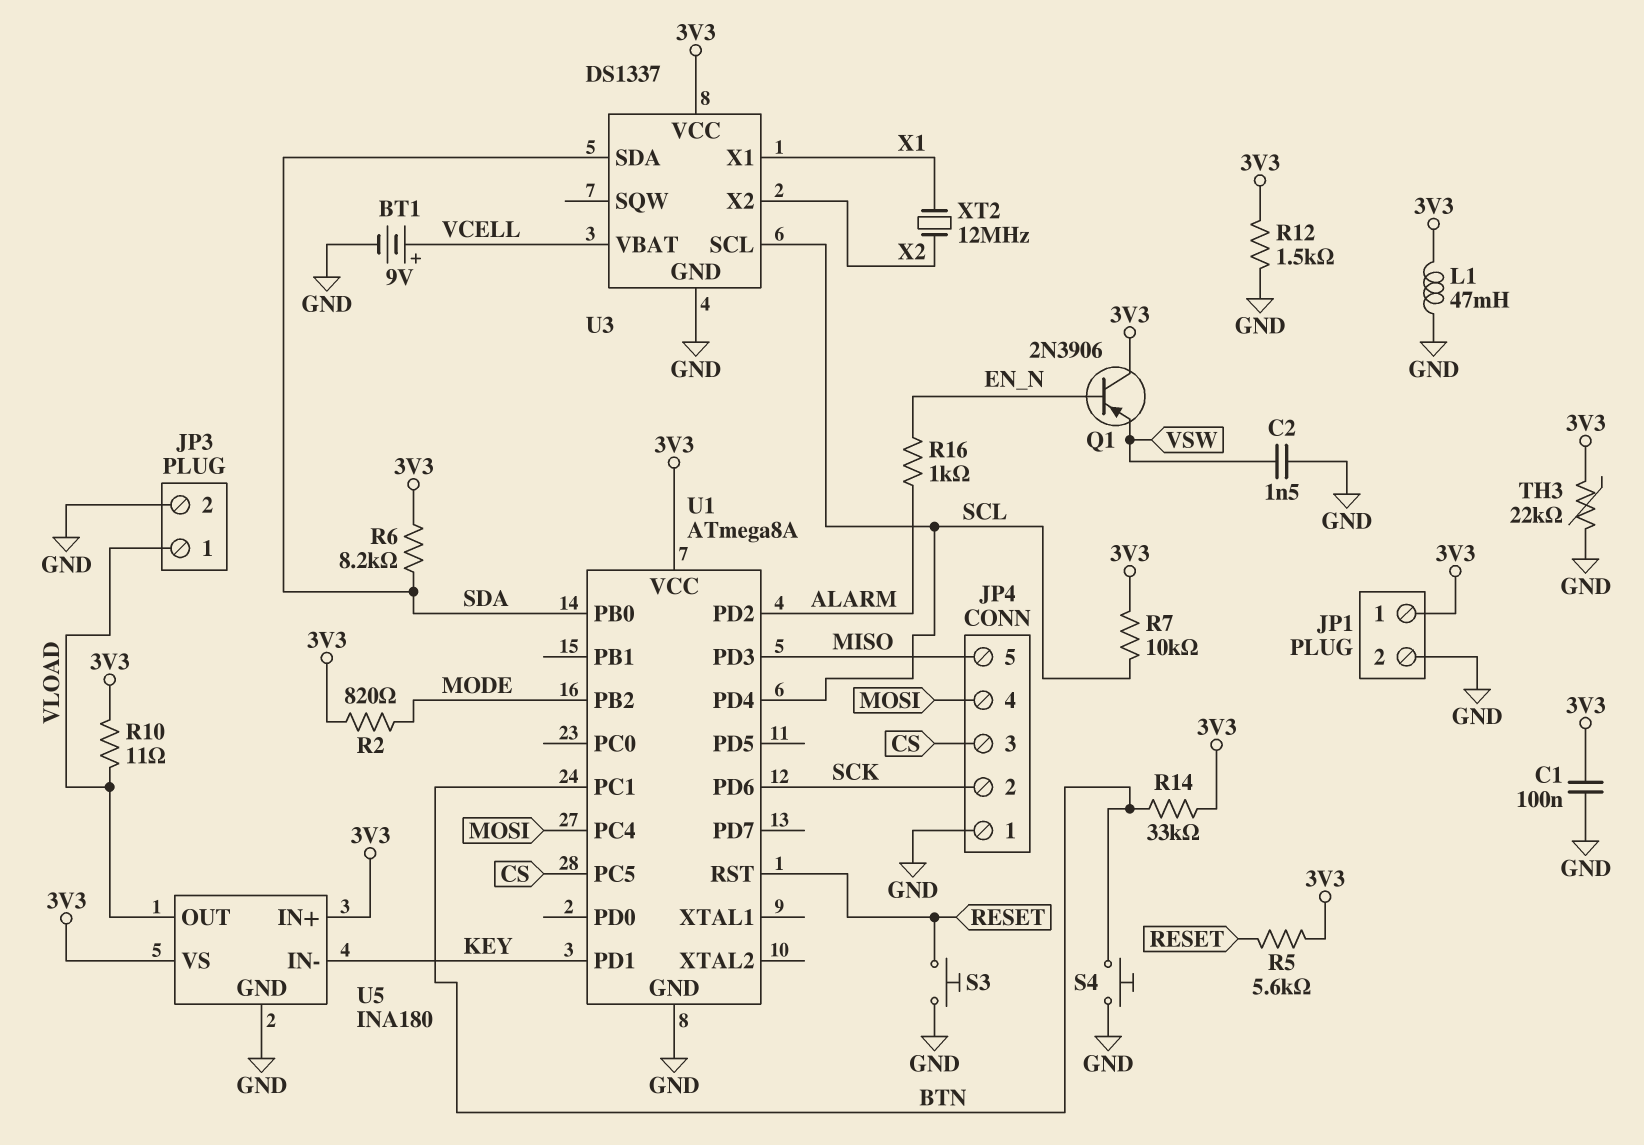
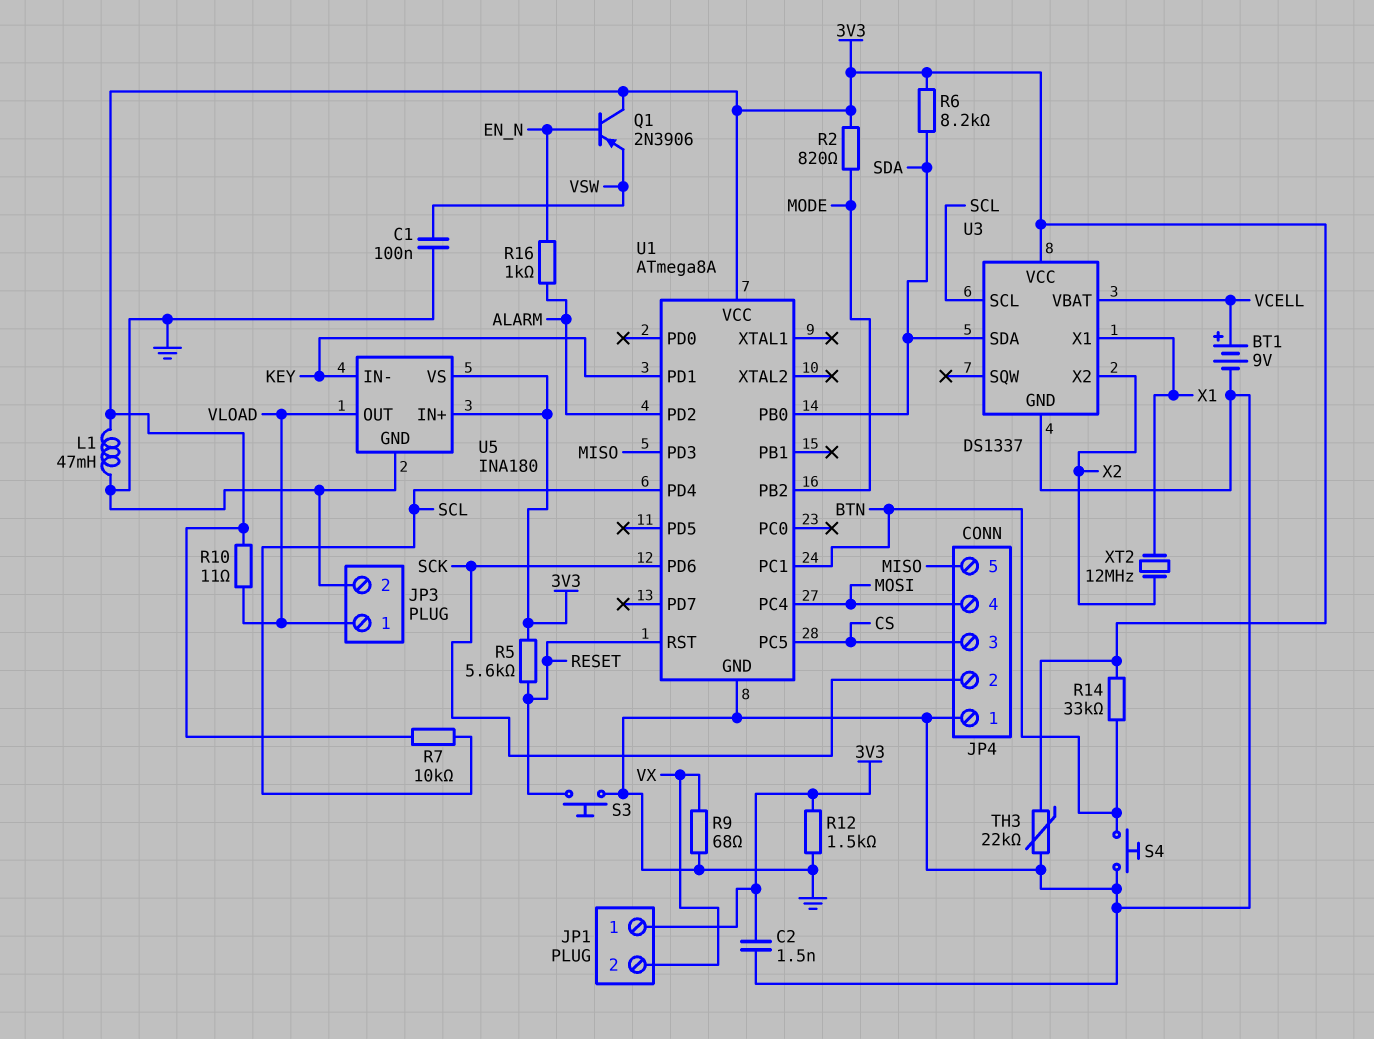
C1: 100nF (3V3, GND) -> 100nF (GND, VSW)
C2: 1.5nF (GND, VSW) -> 1.5nF (3V3, GND)
JP1 pin 2: GND -> VX
R9: none -> 68 (GND, VX)

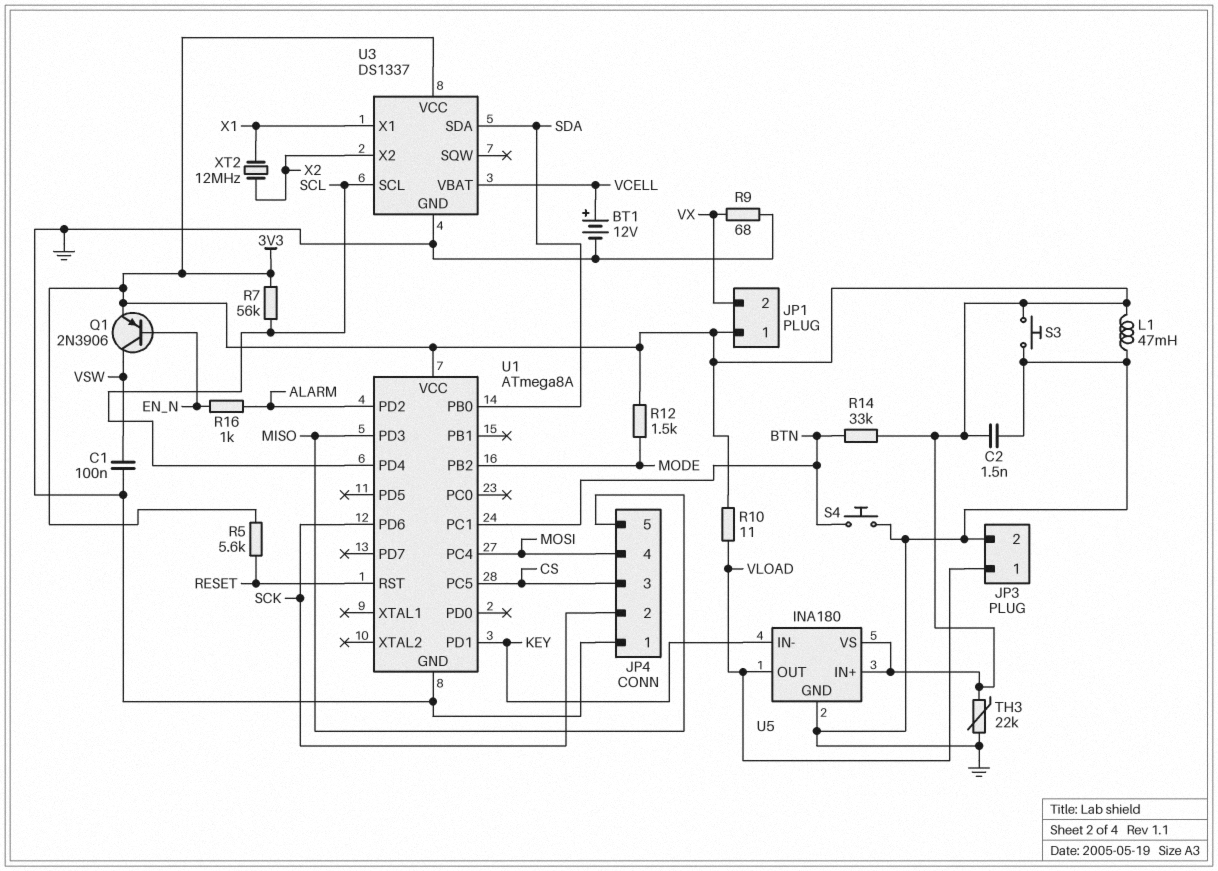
BT1: 9V (plus VCELL, minus GND) -> 12V (plus VCELL, minus GND)
Q1: PNP 2N3906 (B EN_N, C 3V3, E VSW) -> PNP 2N3906 (B EN_N, C VSW, E 3V3)
R2: 820 (3V3, MODE) -> none
R6: 8.2k (3V3, SDA) -> none
R7: 10k (3V3, SCL) -> 56k (3V3, SCL)
R12: 1.5k (3V3, GND) -> 1.5k (3V3, MODE)
S3: button (GND, RESET) -> button (3V3, GND)

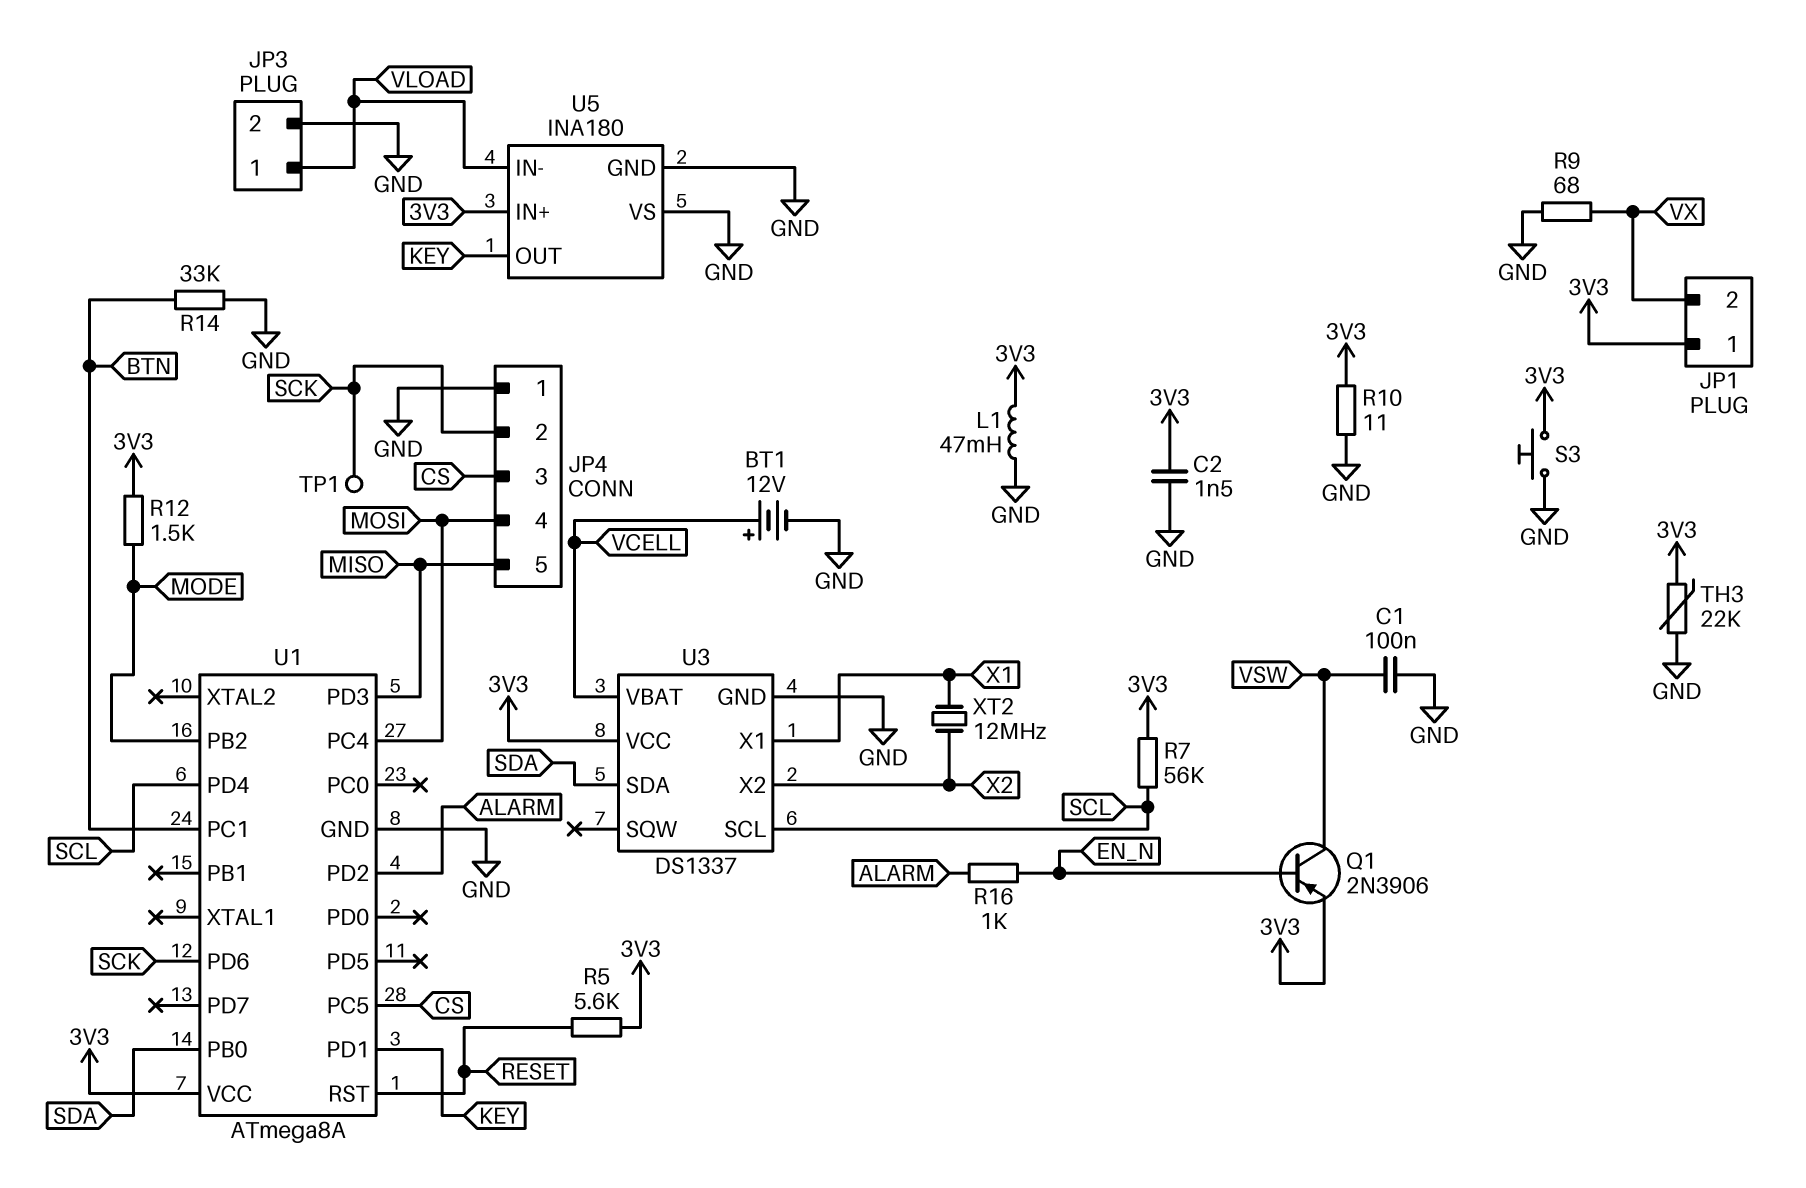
R10: 11 (3V3, VLOAD) -> 11 (3V3, GND)
R14: 33k (3V3, BTN) -> 33k (BTN, GND)
S4: button (BTN, GND) -> none
TP1: none -> test point (SCK)
U5 pin IN-: KEY -> VLOAD
U5 pin OUT: VLOAD -> KEY
U5 pin VS: 3V3 -> GND

